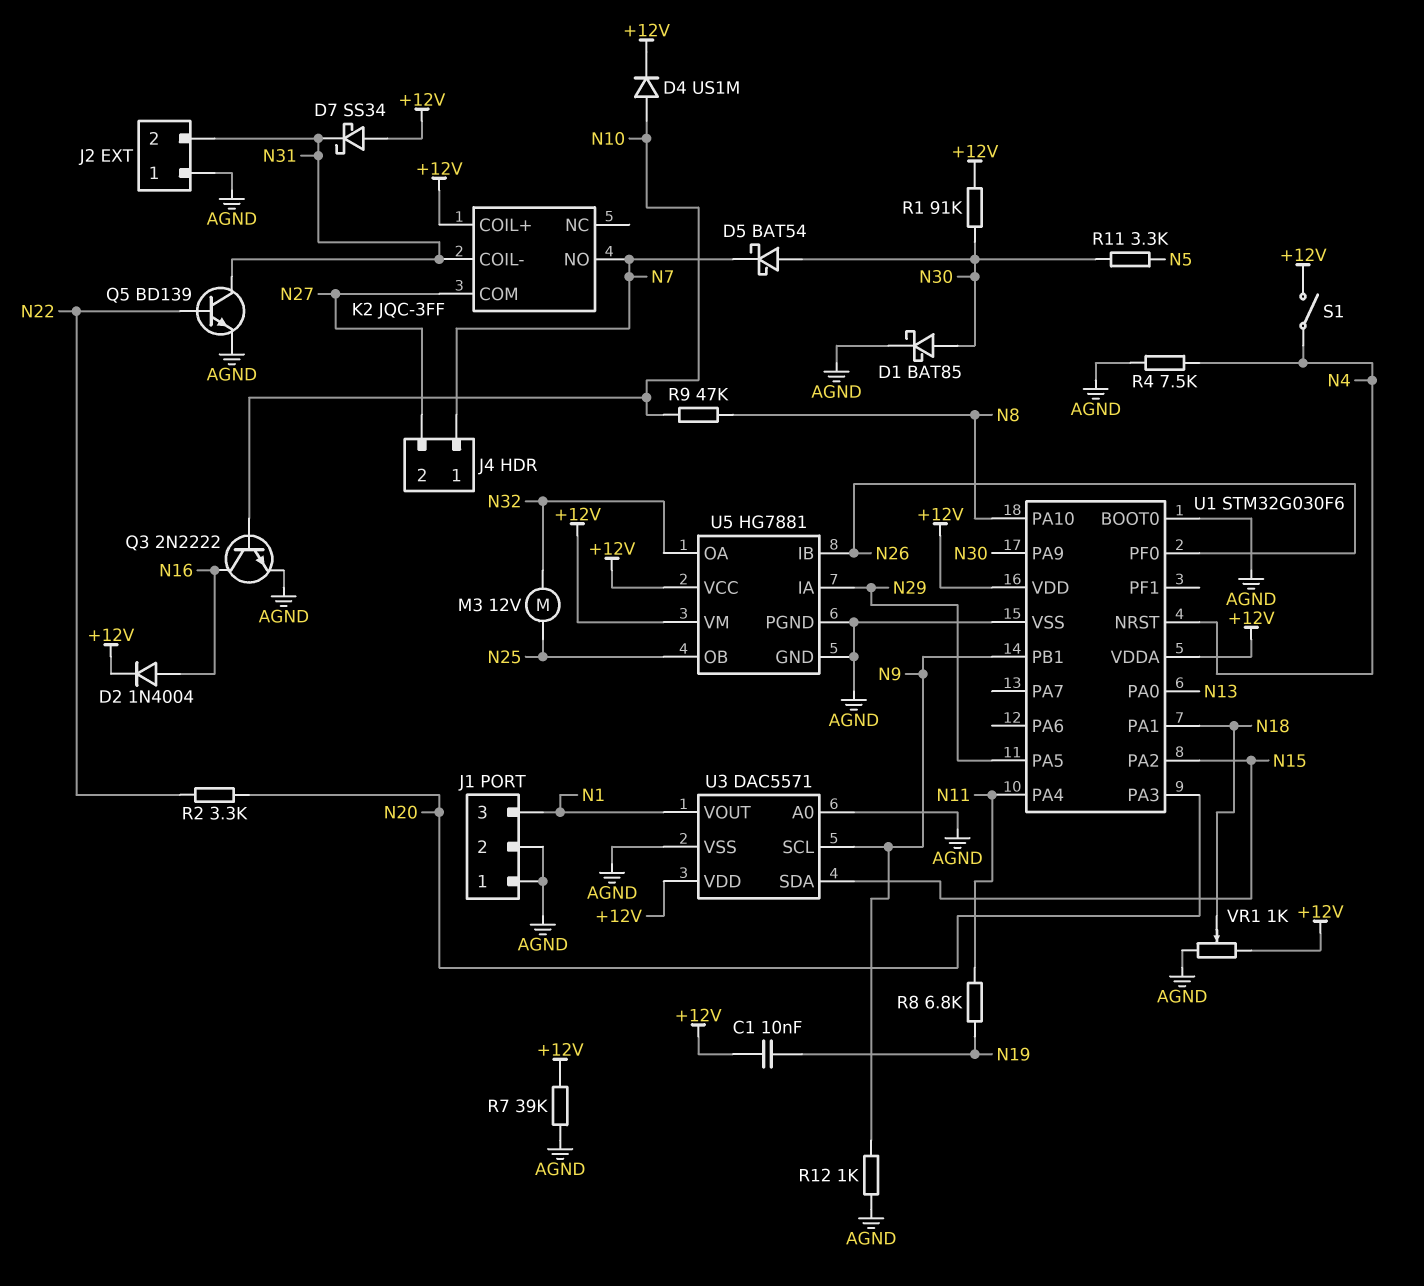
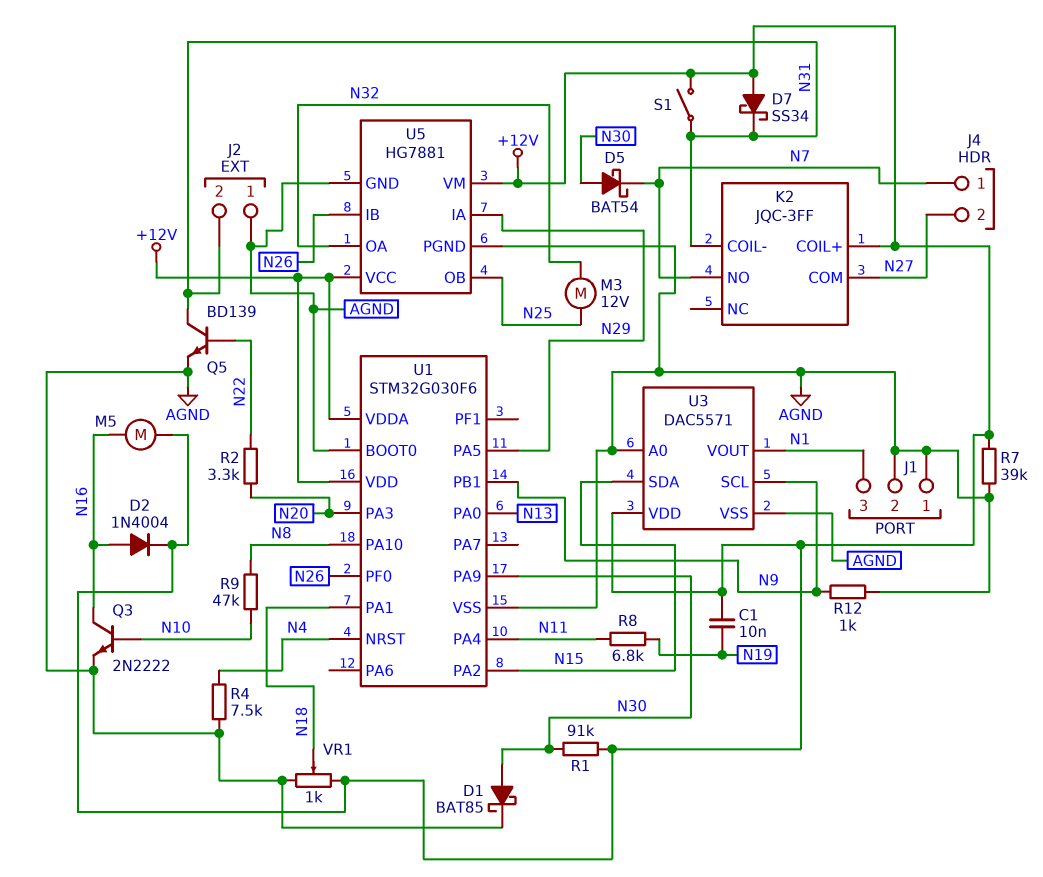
D4: diode US1M (A N10, K +12V) -> none
M5: none -> motor (+12V, N16)
R11: 3.3k (N5, N30) -> none
S1: switch (+12V, N4) -> switch (+12V, N31)

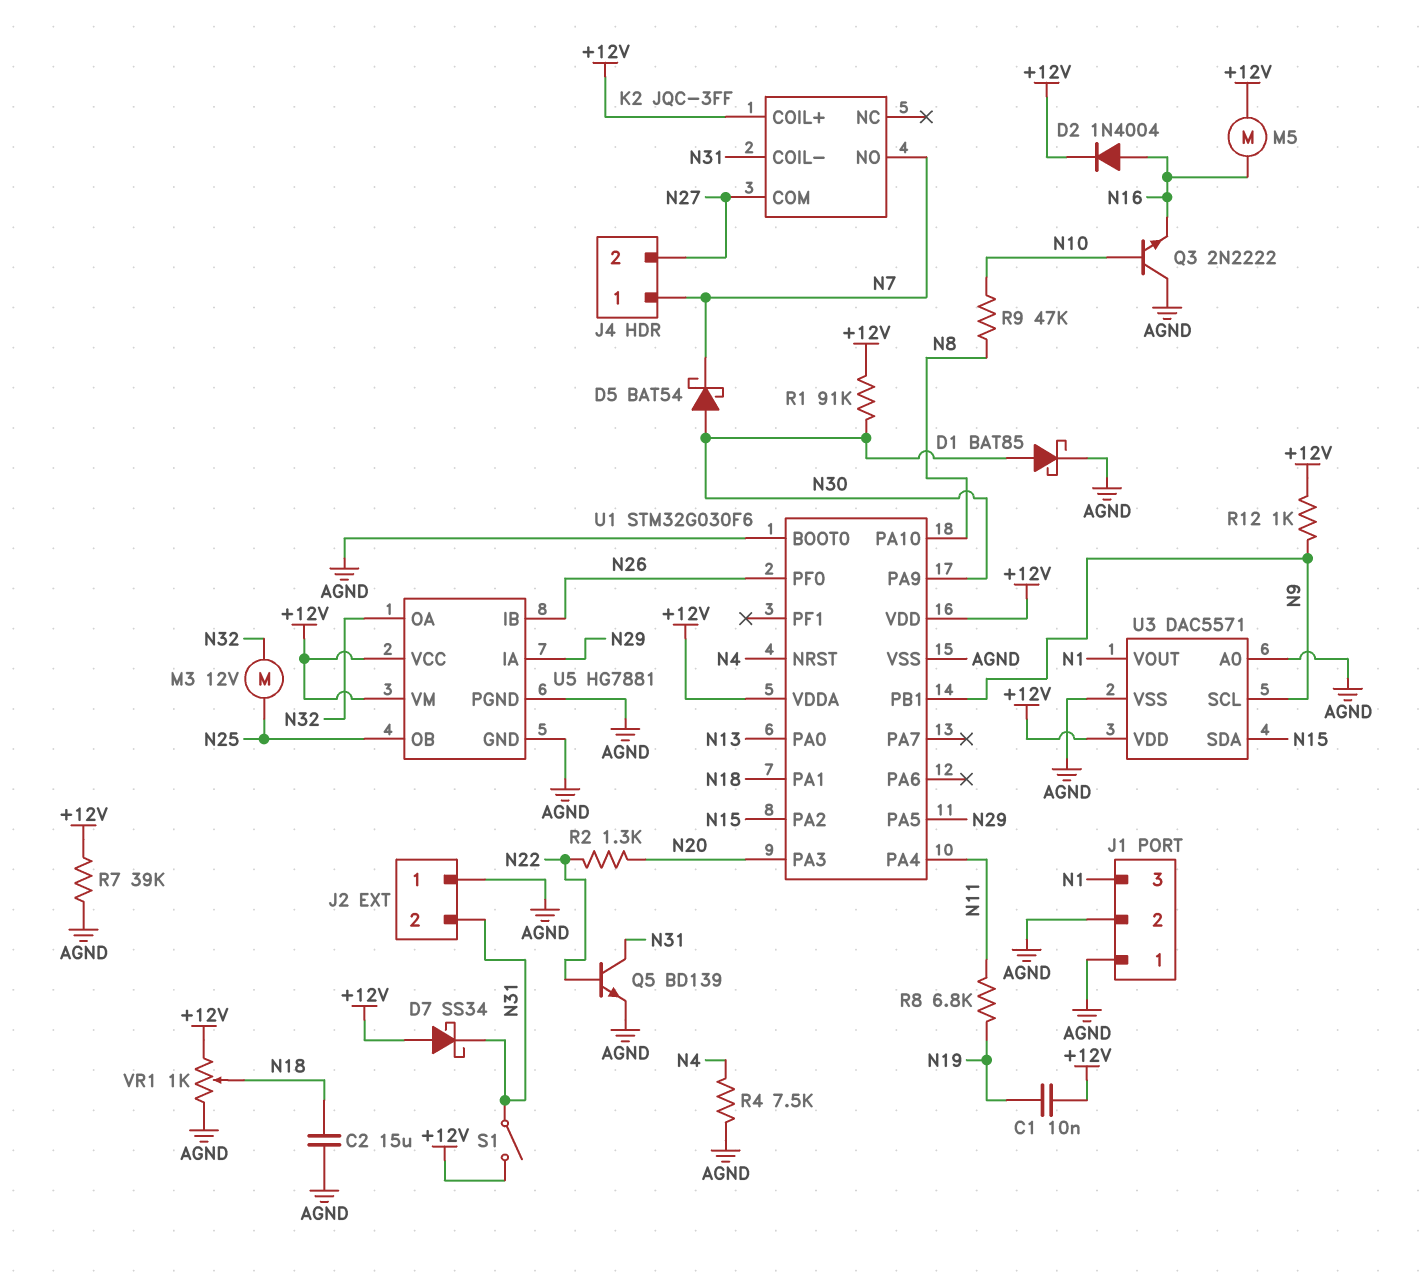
C2: none -> 15uF (AGND, N18)
Q3: NPN 2N2222 (B N10, C N16, E AGND) -> NPN 2N2222 (B N10, C AGND, E N16)
R2: 3.3k (N20, N22) -> 1.3k (N20, N22)
R12: 1k (AGND, N9) -> 1k (+12V, N9)

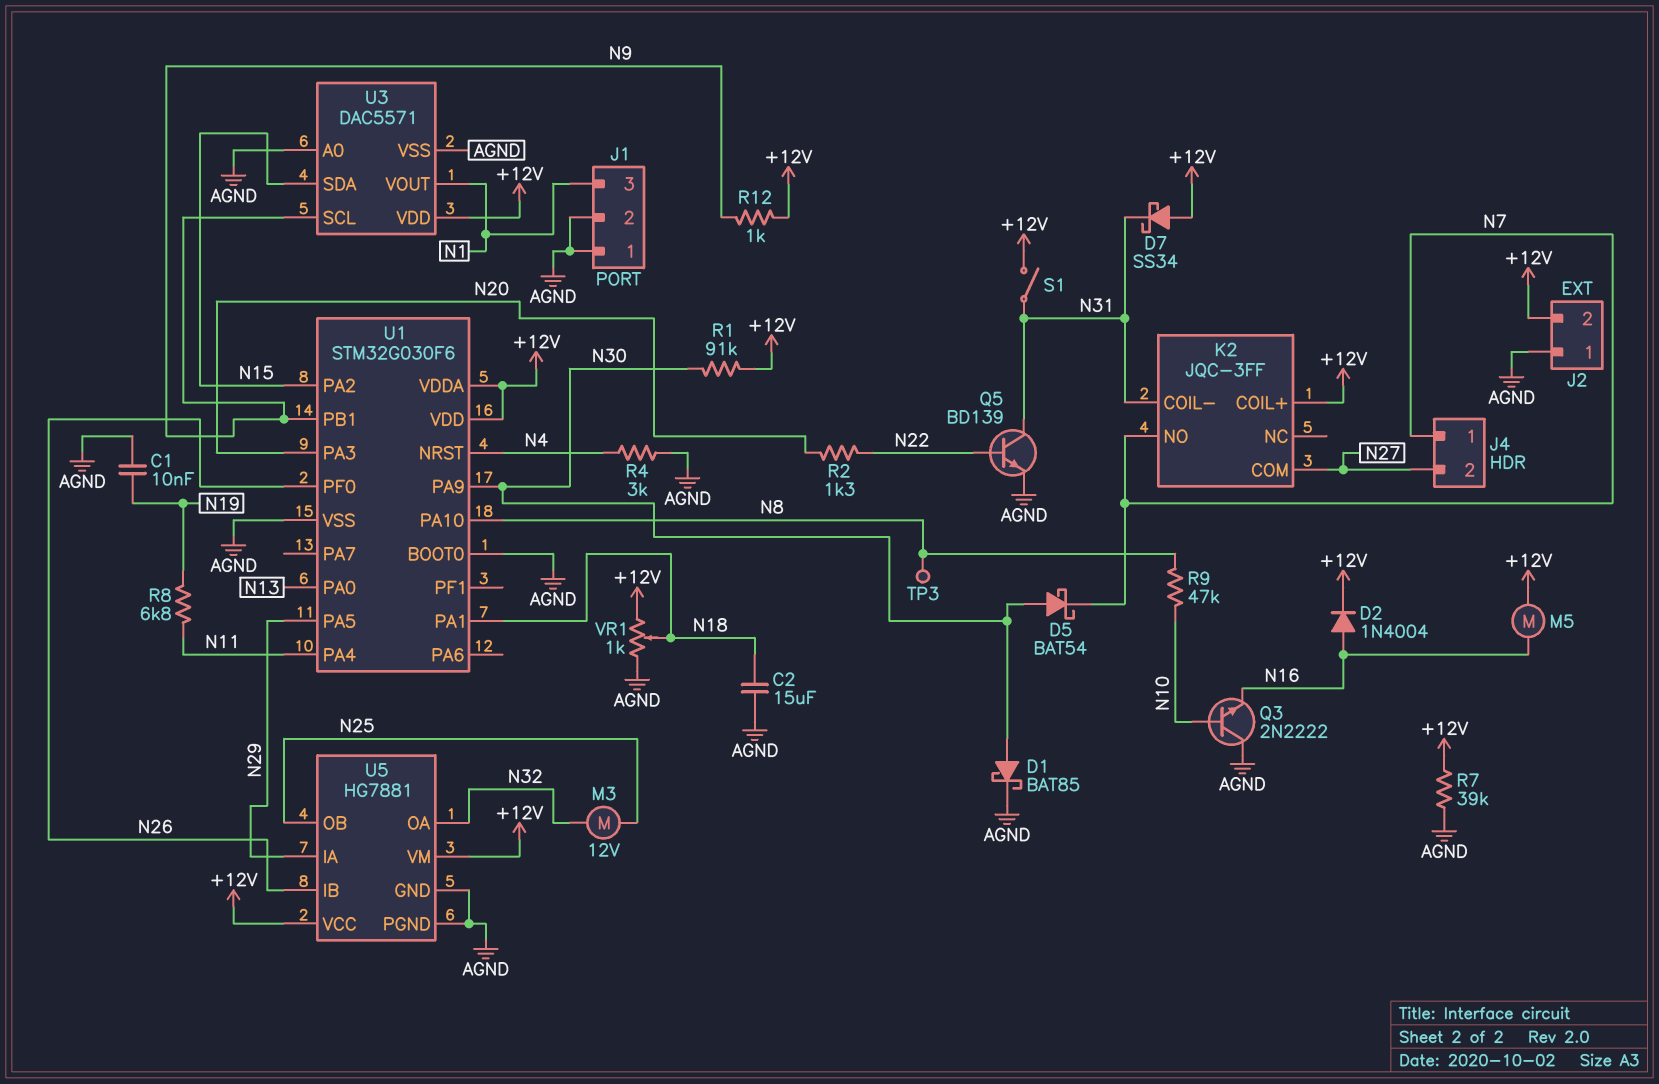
C1: 10nF (+12V, N19) -> 10nF (AGND, N19)
J2 pin 2: N31 -> +12V
R4: 7.5k (AGND, N4) -> 3k (AGND, N4)
TP3: none -> test point (N8)

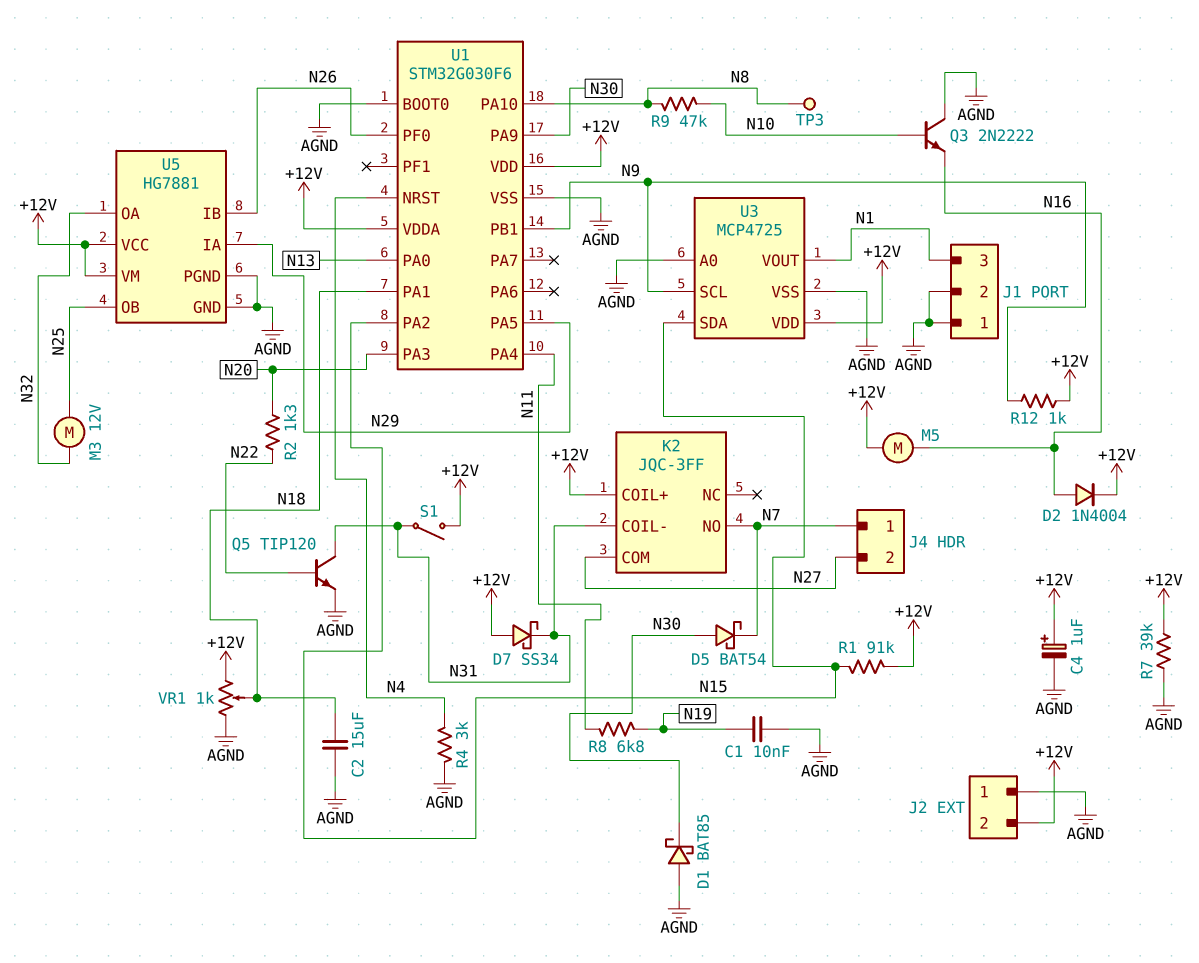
C4: none -> 1uF (plus +12V, minus AGND)
D1: schottky BAT85 (A N30, K AGND) -> schottky BAT85 (A AGND, K N30)
Q5: NPN BD139 (B N22, C N31, E AGND) -> NPN TIP120 (B N22, C N31, E AGND)
R1: 91k (+12V, N30) -> 91k (+12V, N15)
U3: DAC5571 -> MCP4725

